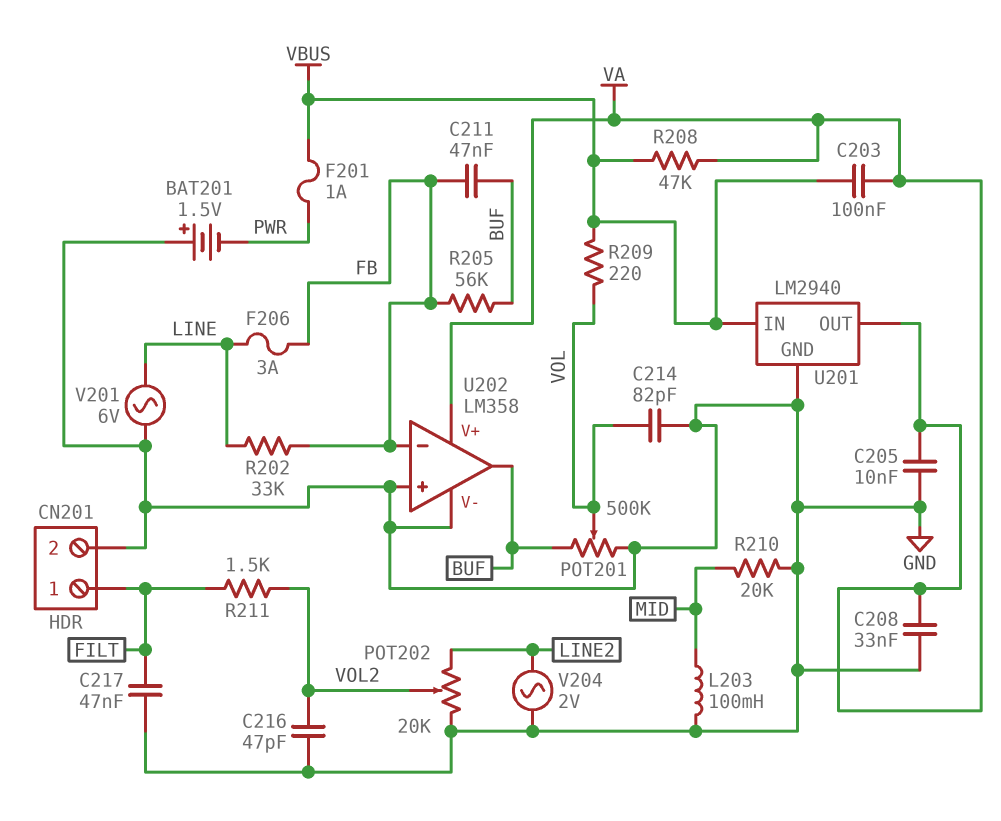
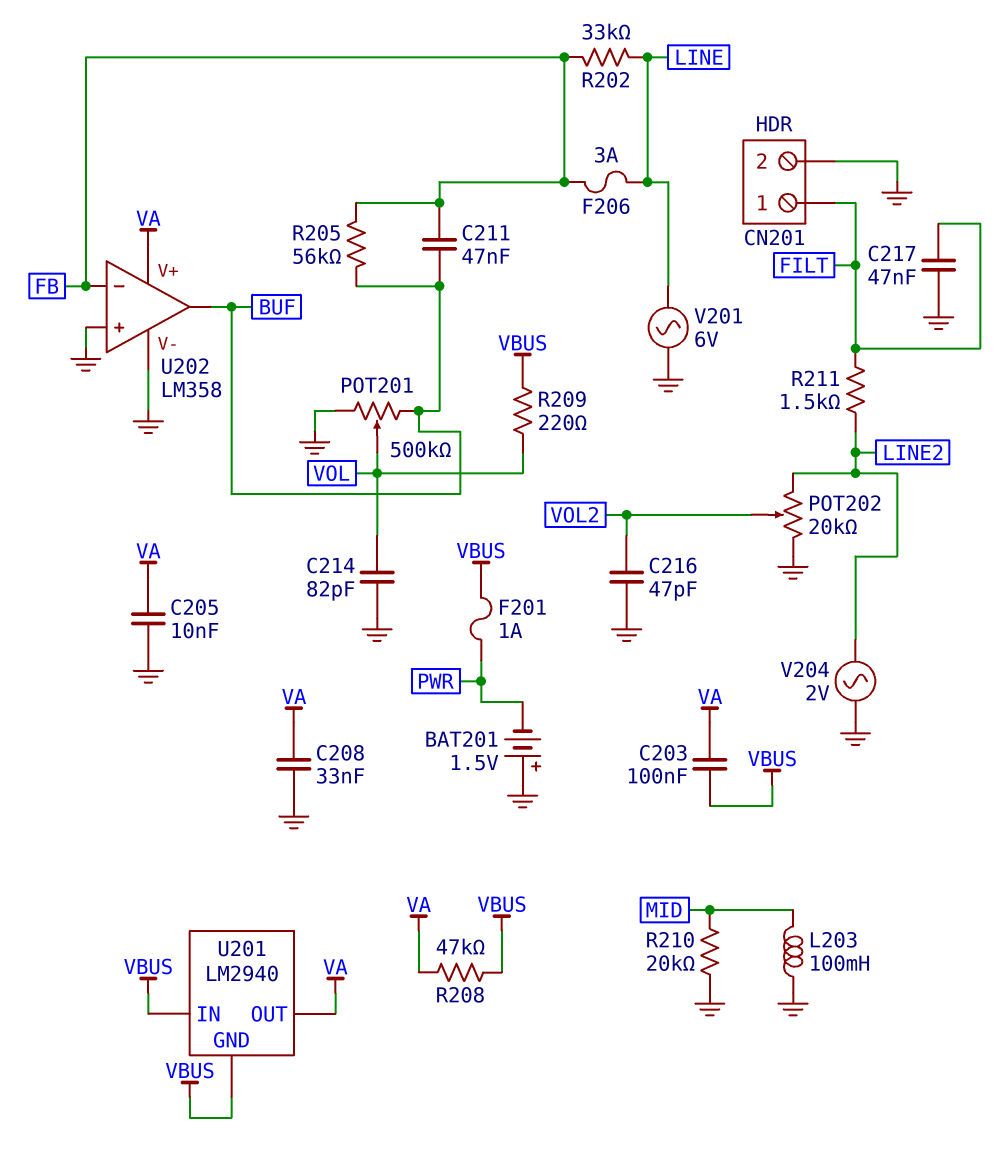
R211: 1.5k (FILT, VOL2) -> 1.5k (FILT, LINE2)
U201 pin GND: GND -> VBUS

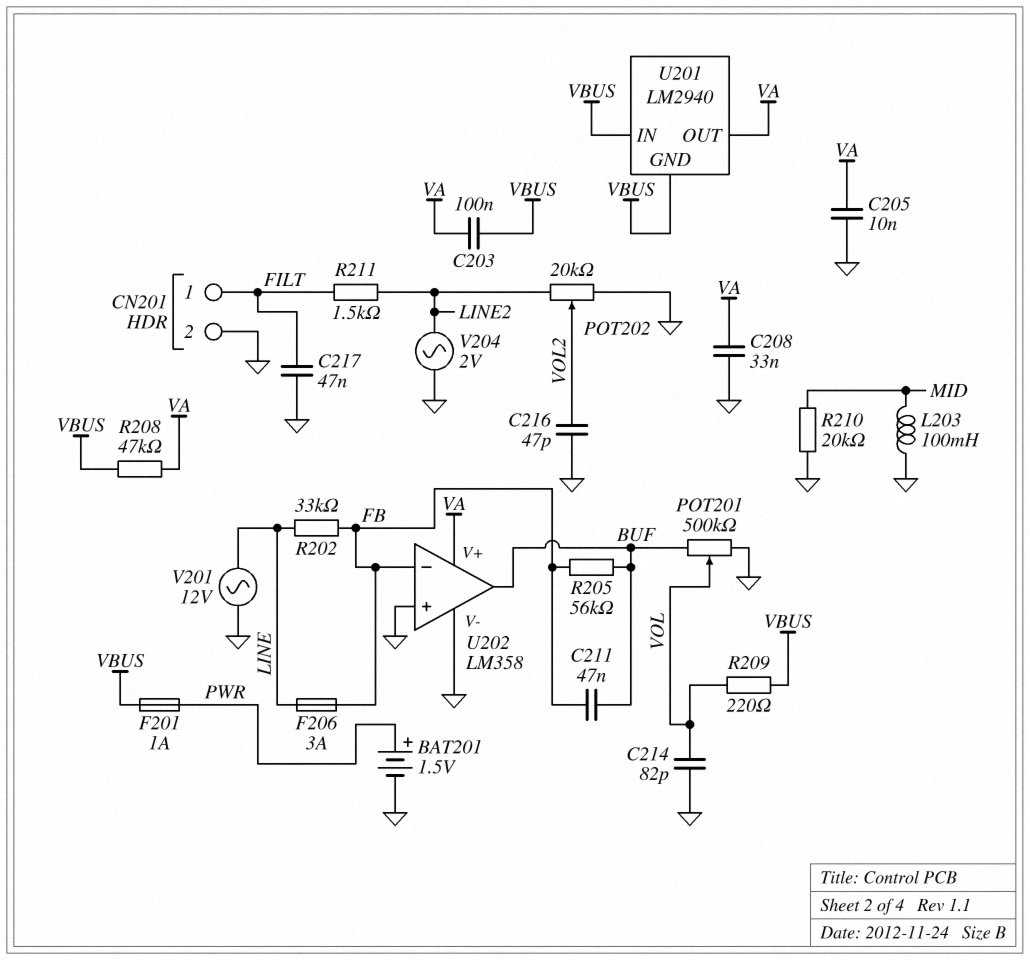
BAT201: 1.5V (plus GND, minus PWR) -> 1.5V (plus PWR, minus GND)
V201: AC 6V (GND, LINE) -> AC 12V (GND, LINE)

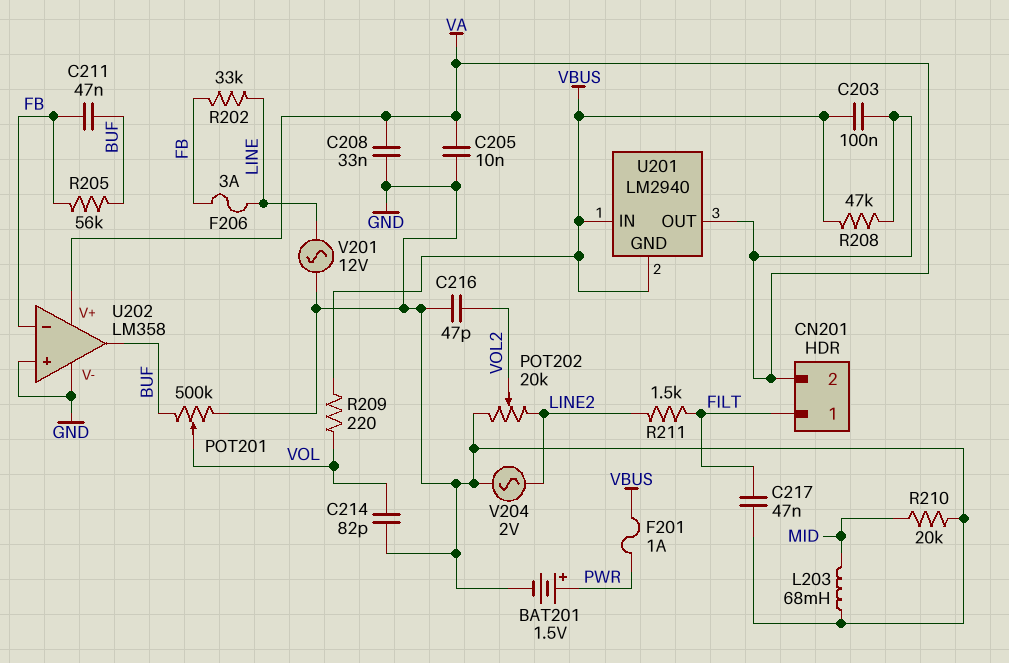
CN201 pin 2: GND -> VA
L203: 100mH (GND, MID) -> 68mH (GND, MID)

